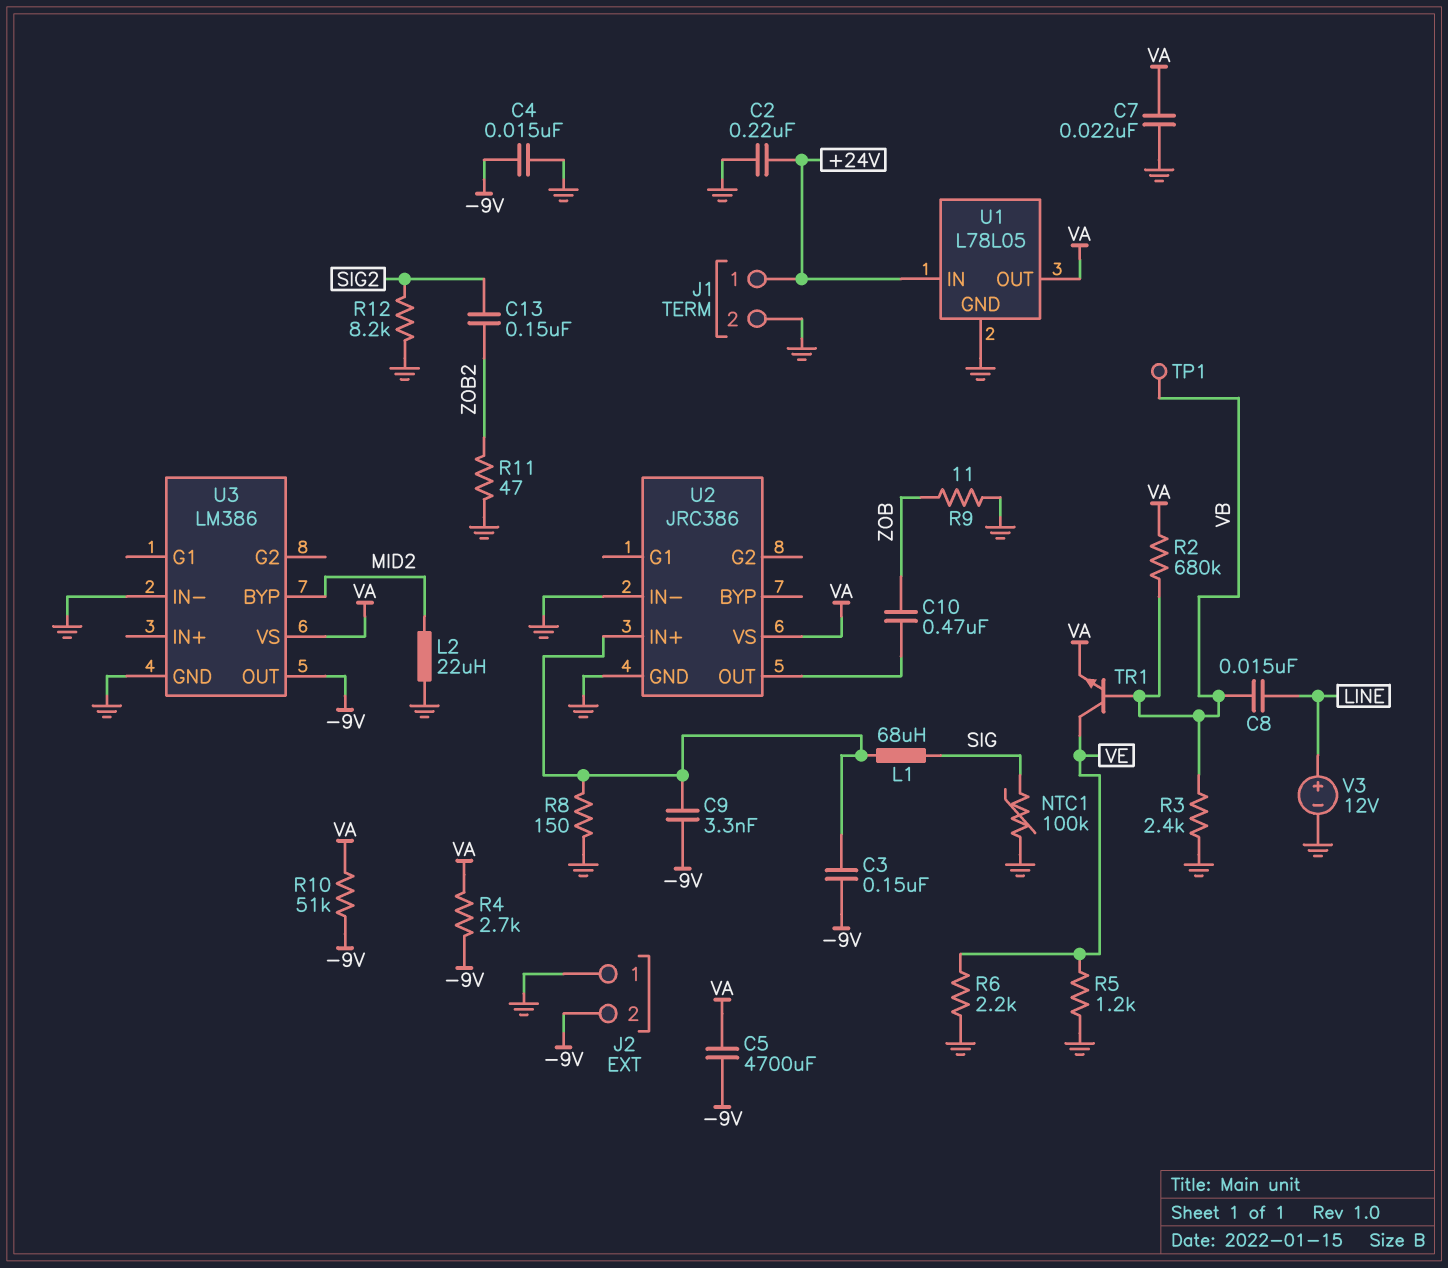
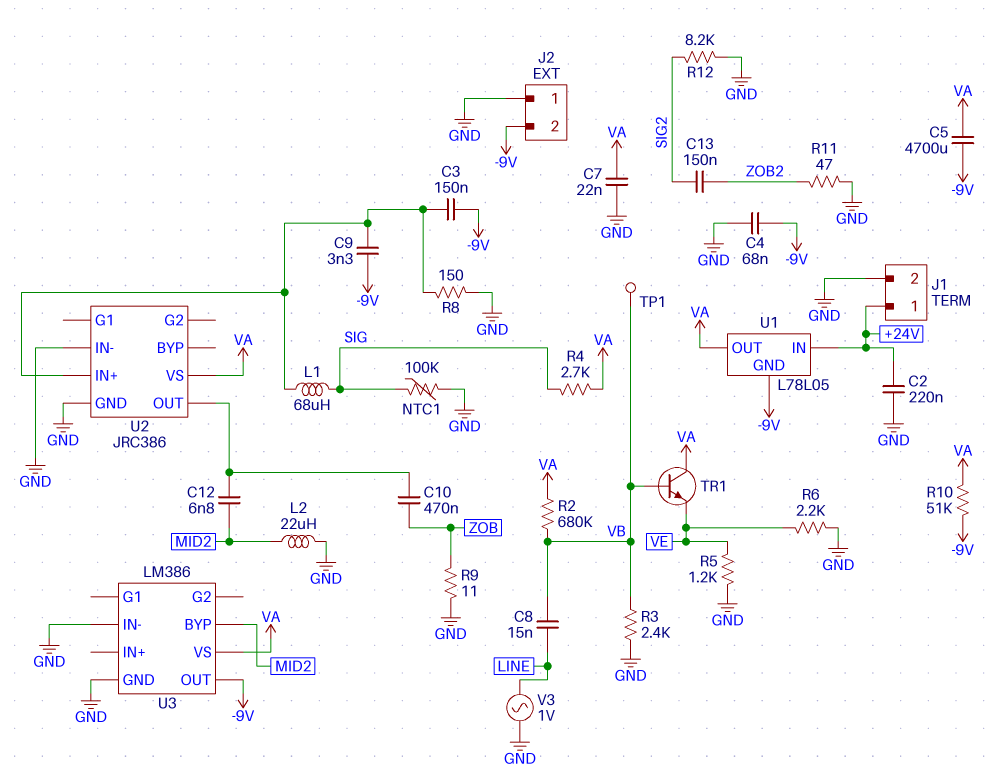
C4: 15nF (-9V, GND) -> 68nF (-9V, GND)
C12: none -> 6.8nF (MID2, U2/OUT)
R4: 2.7k (-9V, VA) -> 2.7k (SIG, VA)
TR1: NPN (B VB, C VE, E VA) -> NPN (B VB, C VA, E VE)
U1 pin GND: GND -> -9V
V3: 12V (plus LINE, minus GND) -> AC 1V (GND, LINE)

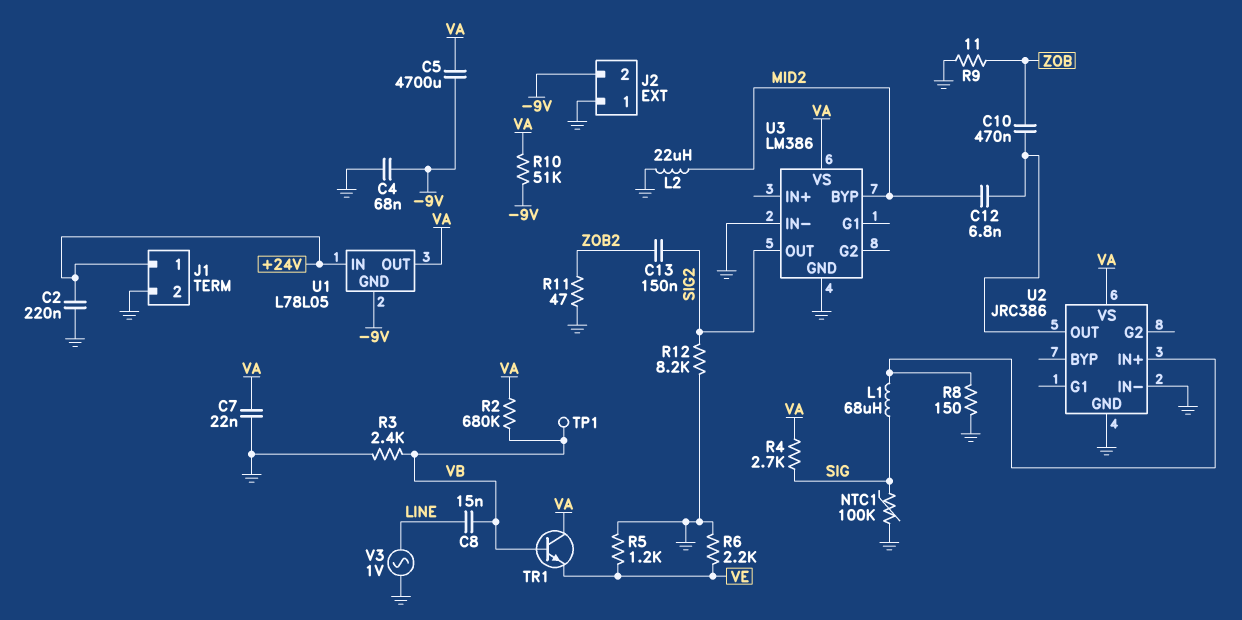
C3: 150nF (-9V, U2/IN+) -> none
C9: 3.3nF (-9V, U2/IN+) -> none
U3 pin OUT: -9V -> SIG2

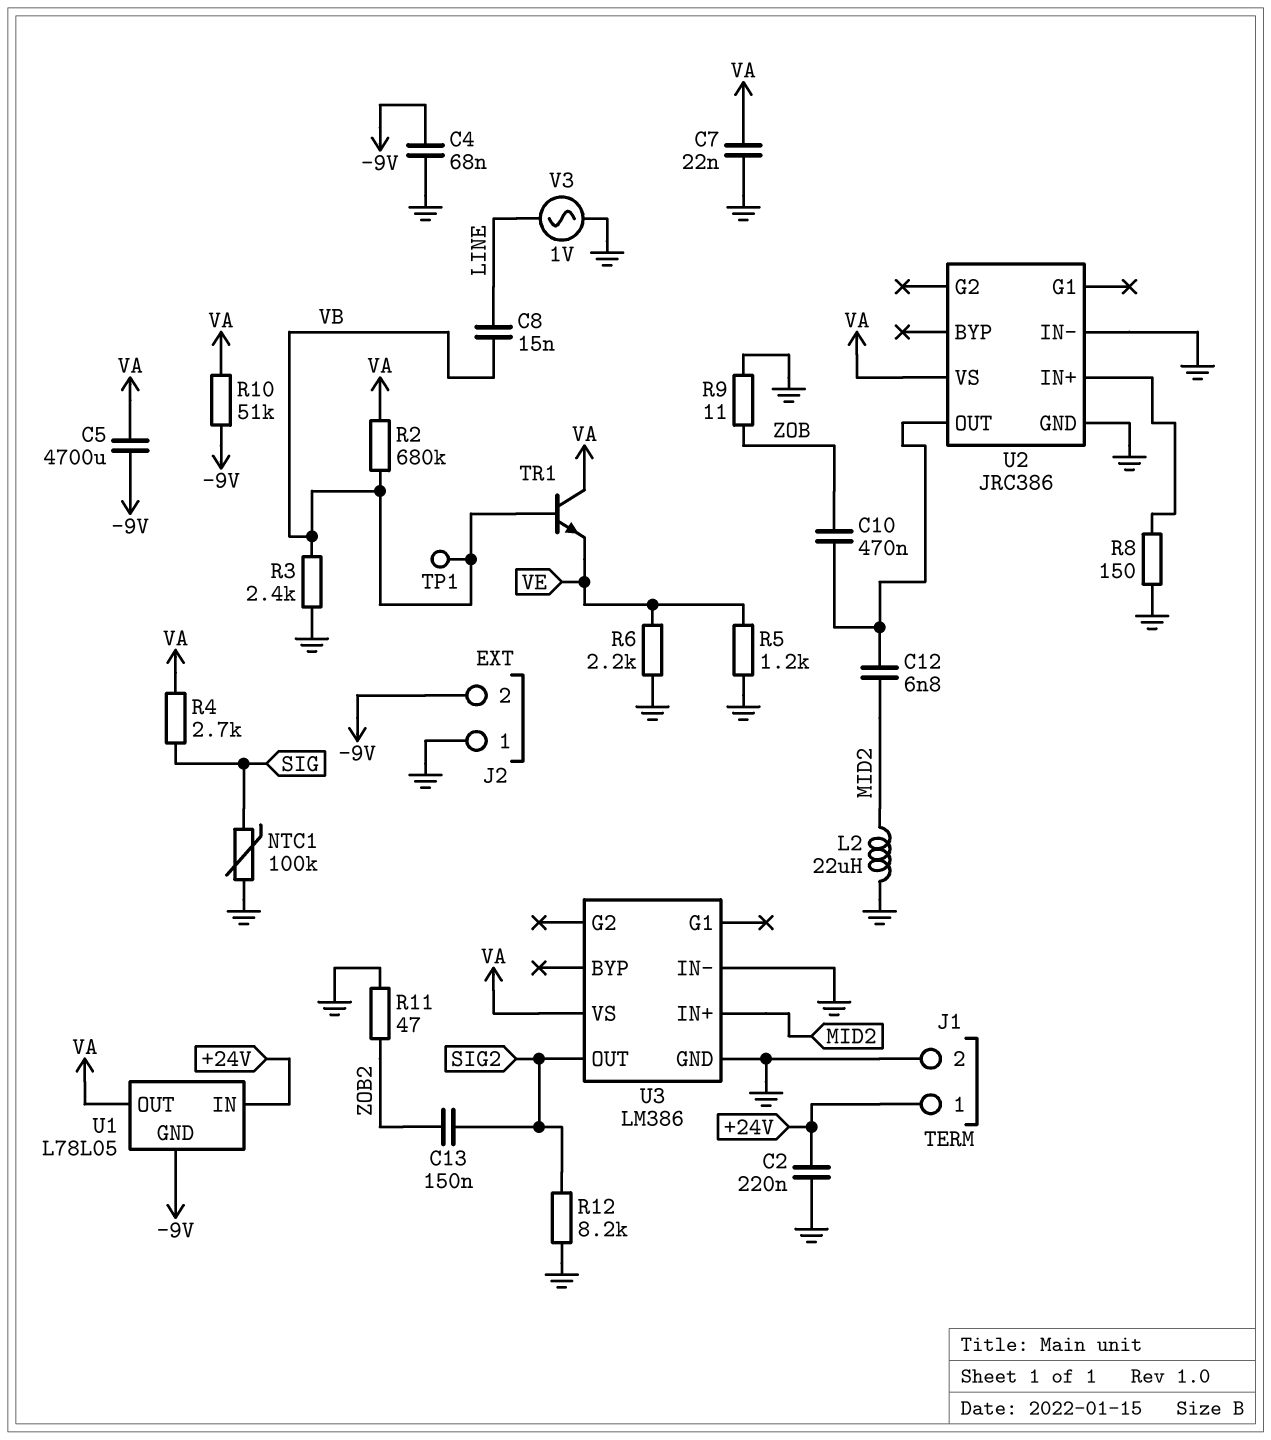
L1: 68uH (SIG, U2/IN+) -> none
U3 pin BYP: MID2 -> none
U3 pin IN+: none -> MID2

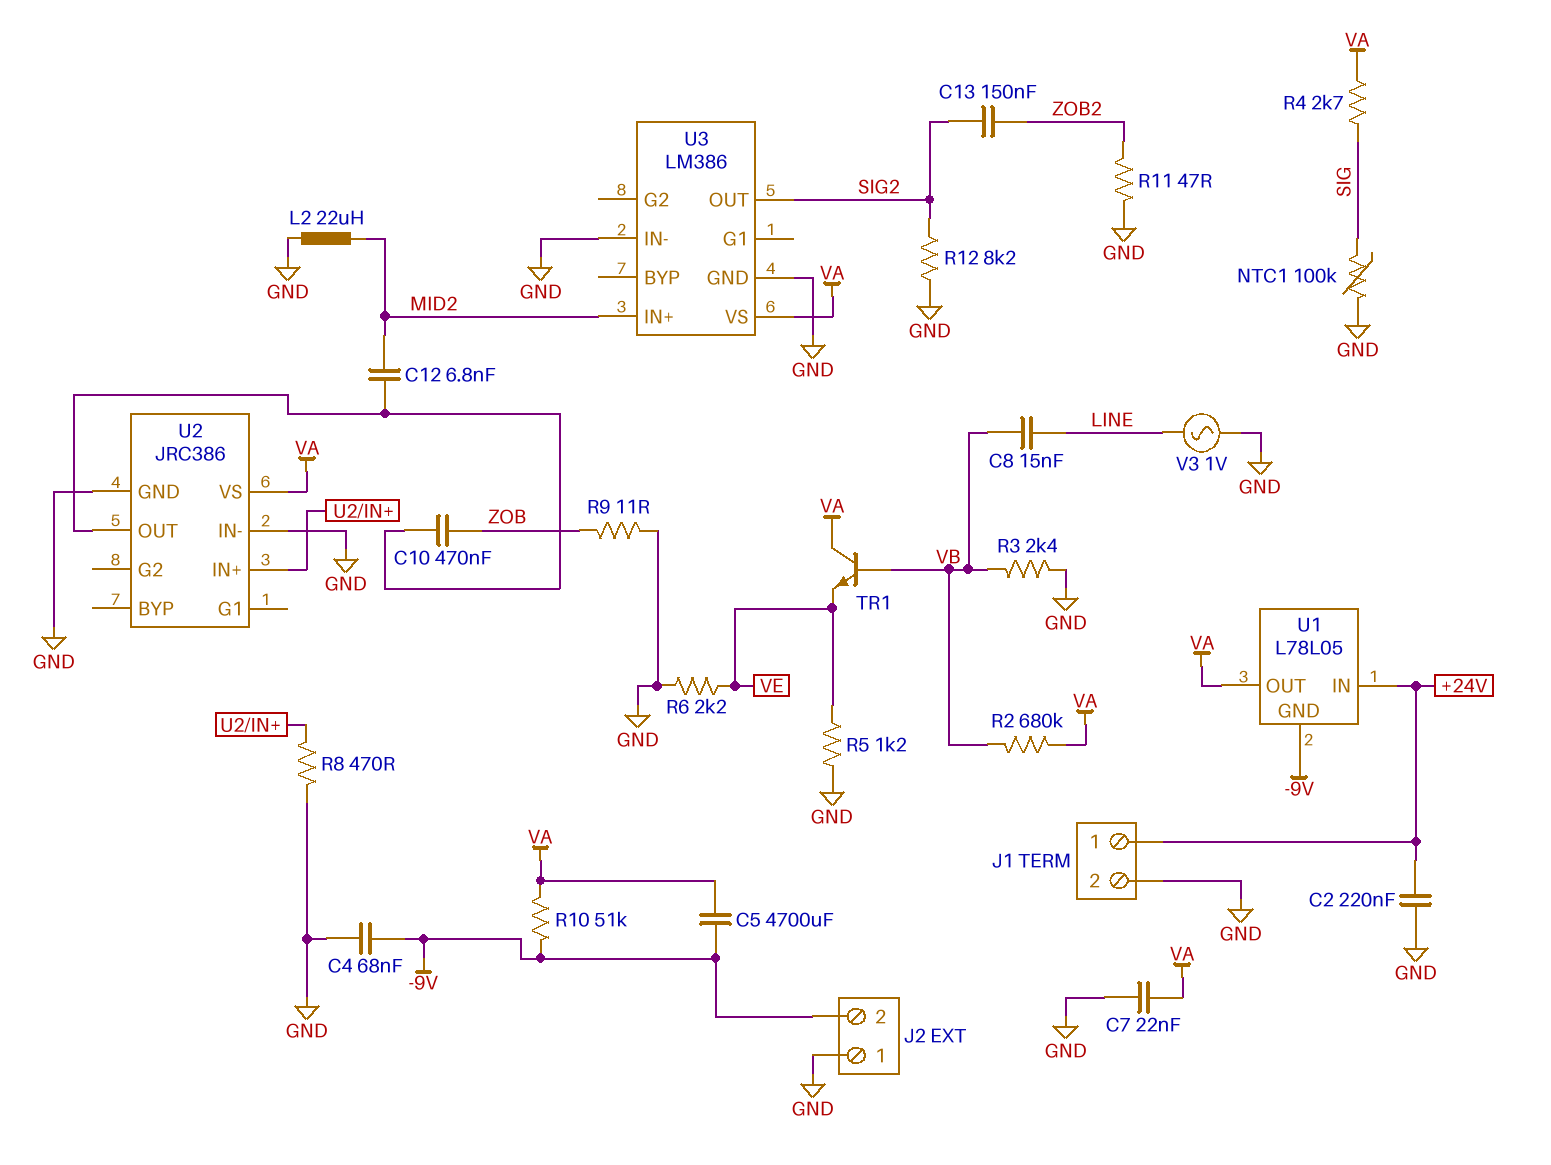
R8: 150 (GND, U2/IN+) -> 470 (GND, U2/IN+)
TP1: test point (VB) -> none

